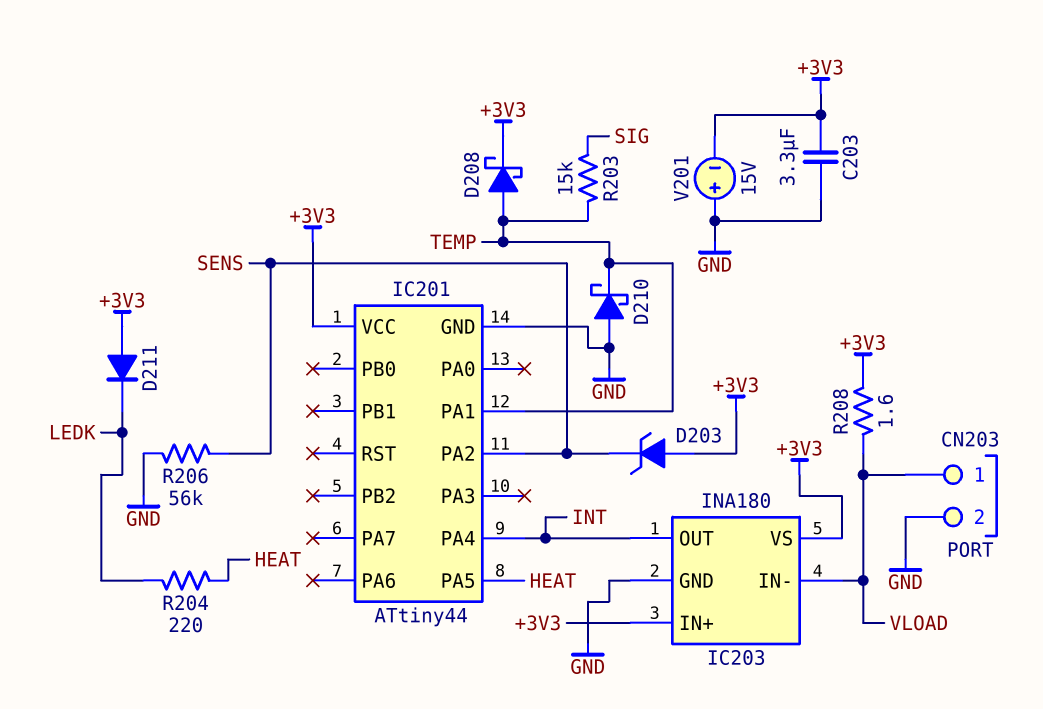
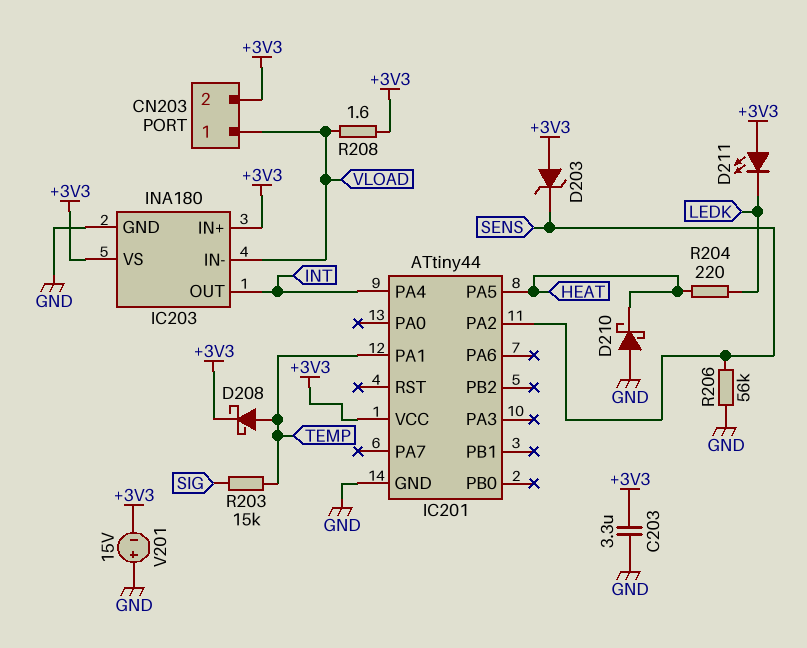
CN203 pin 2: GND -> +3V3
D210: schottky (A GND, K TEMP) -> schottky (A GND, K HEAT)
D211: diode (A +3V3, K LEDK) -> LED (A +3V3, K LEDK)

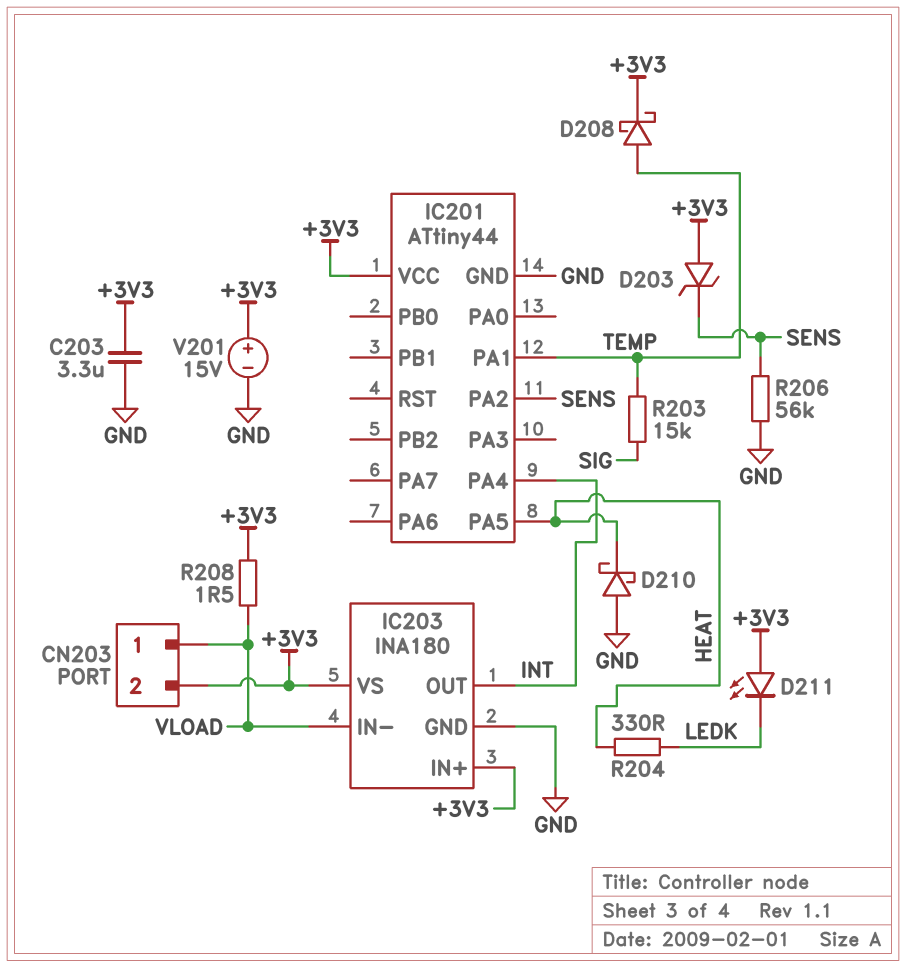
R204: 220 (HEAT, LEDK) -> 330 (HEAT, LEDK)
R208: 1.6 (+3V3, VLOAD) -> 1.5 (+3V3, VLOAD)
V201: 15V (plus GND, minus +3V3) -> 15V (plus +3V3, minus GND)

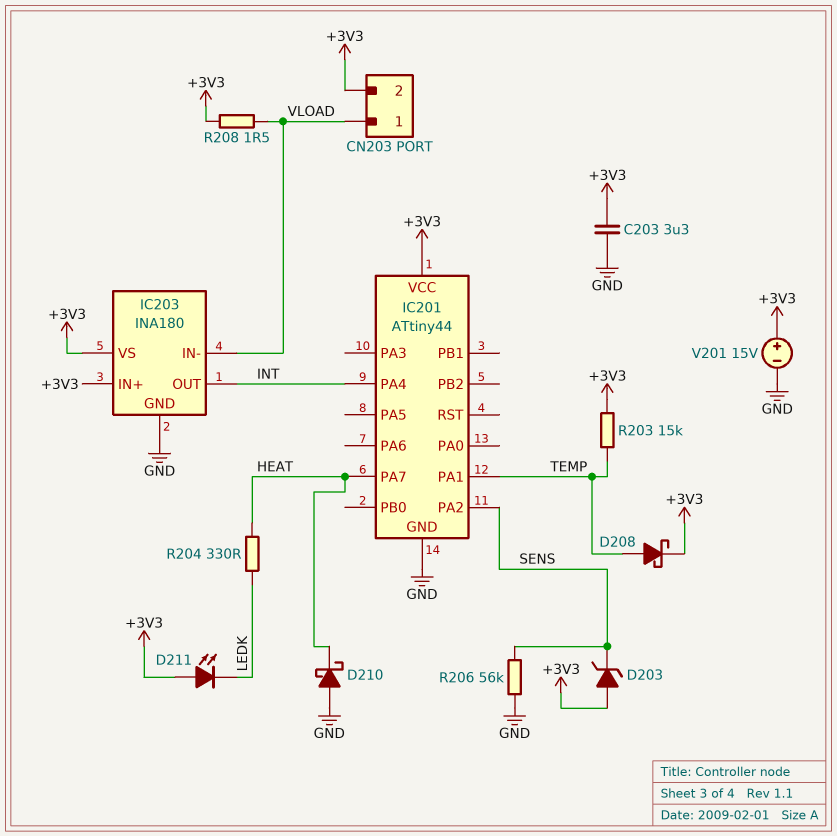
IC201 pin PA5: HEAT -> none
IC201 pin PA7: none -> HEAT
R203: 15k (SIG, TEMP) -> 15k (+3V3, TEMP)

